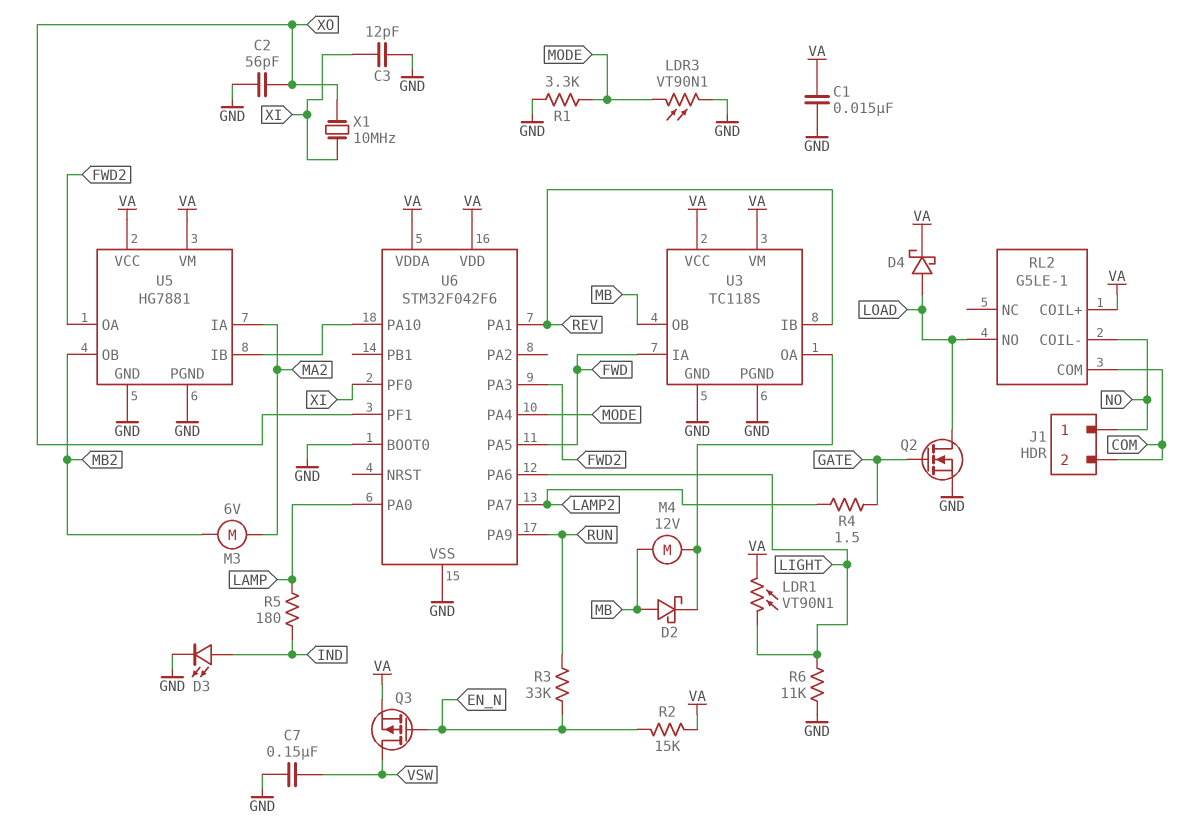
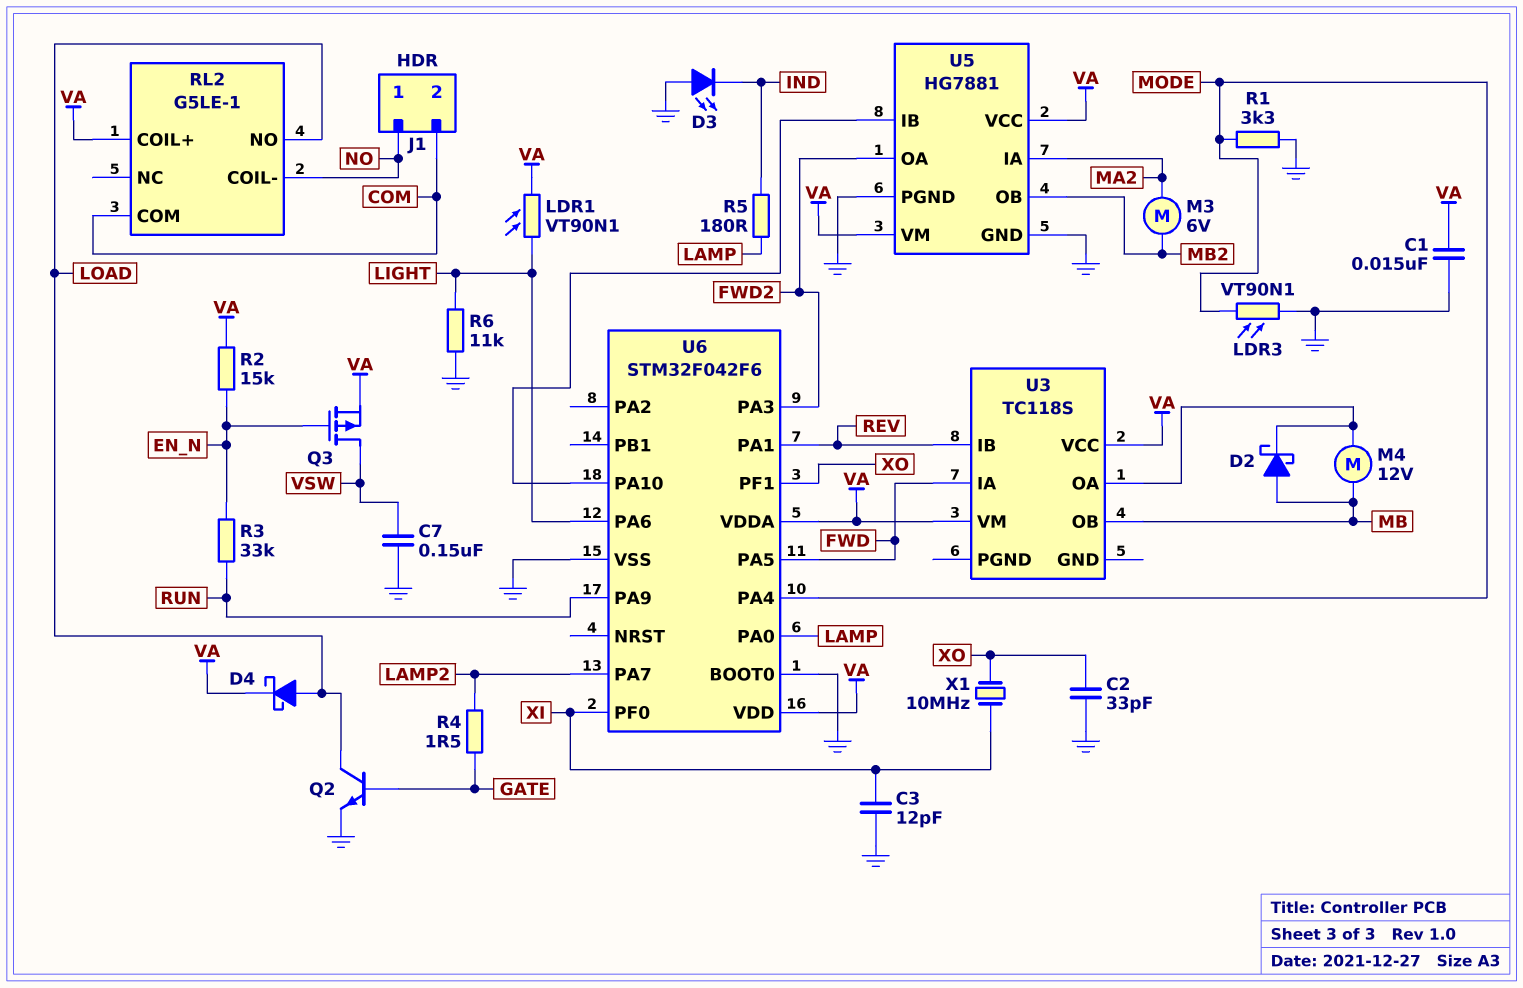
C2: 56pF (GND, XO) -> 33pF (GND, XO)
D3: LED (A IND, K GND) -> LED (A GND, K IND)
Q2: NMOS (G GATE, D LOAD, S GND) -> NPN (B GATE, C LOAD, E GND)
U3 pin GND: GND -> none
U3 pin PGND: GND -> none

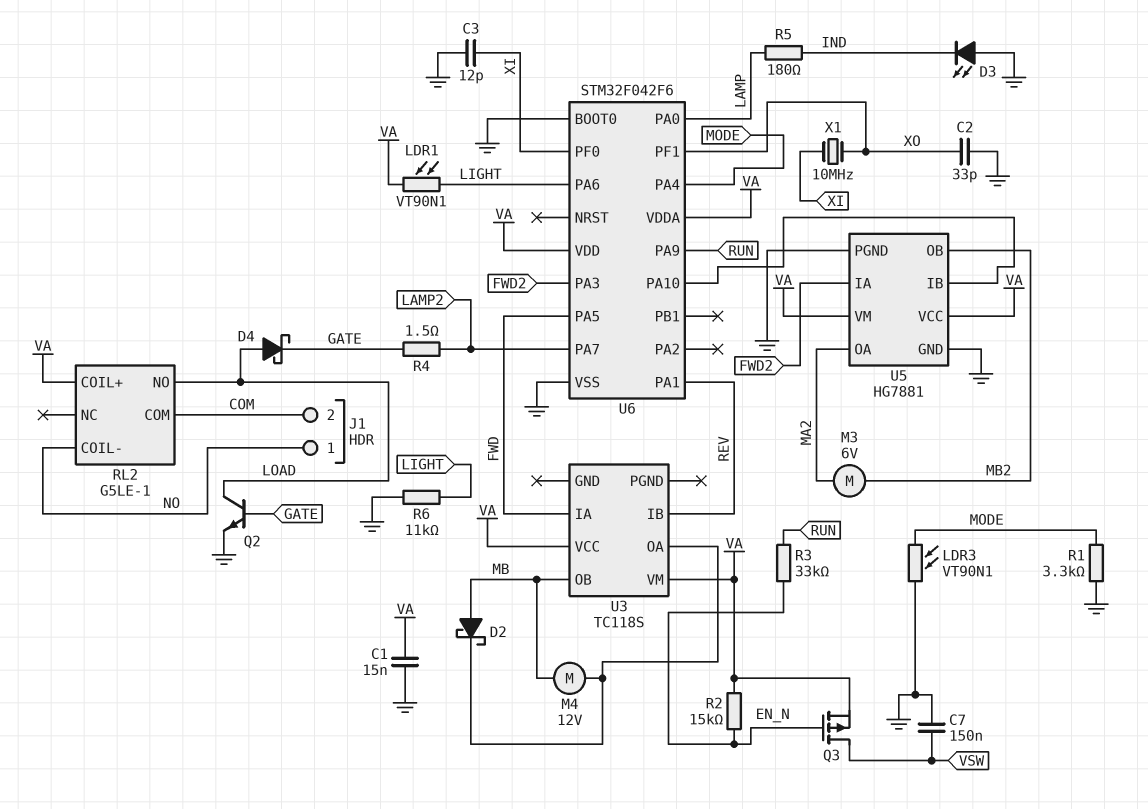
D4: schottky (A LOAD, K VA) -> schottky (A LOAD, K GATE)
U5 pin IA: MA2 -> FWD2
U5 pin OA: FWD2 -> MA2

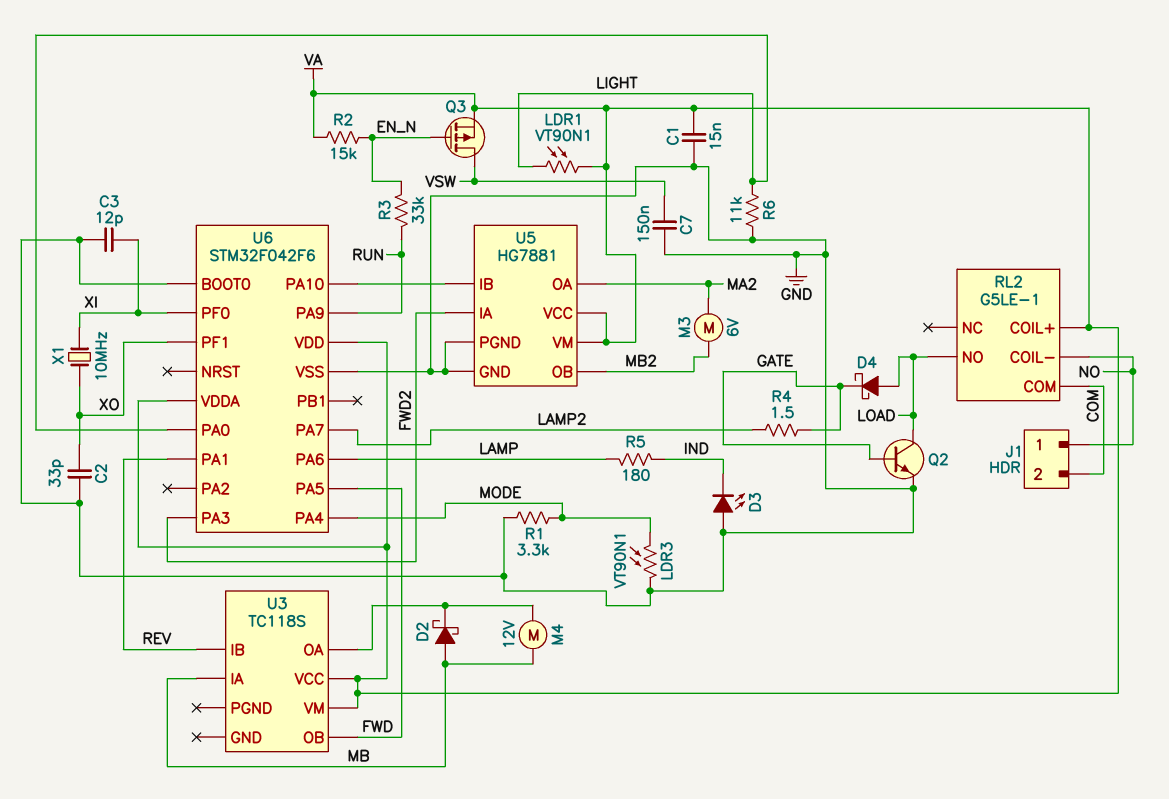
U3 pin IA: FWD -> MB
U3 pin OB: MB -> FWD
U6 pin PA0: LAMP -> LIGHT
U6 pin PA6: LIGHT -> LAMP

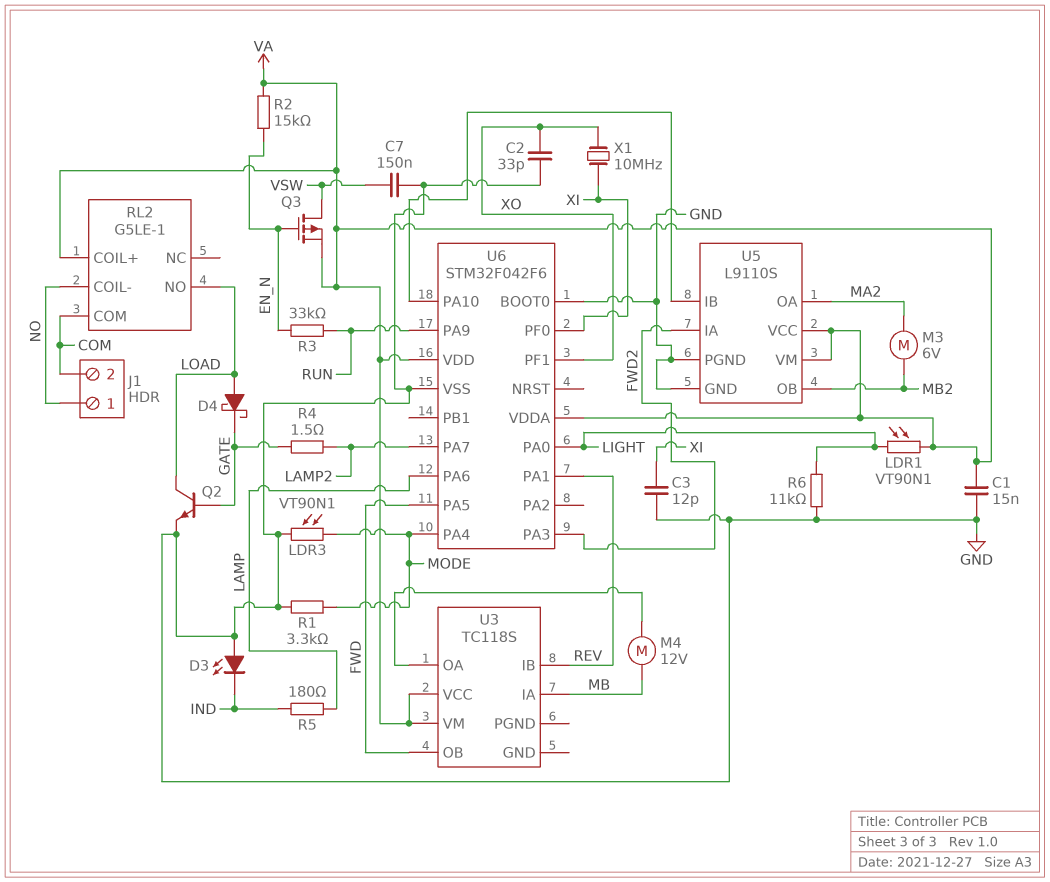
D2: schottky (A MB, K U3/OA) -> none
U5: HG7881 -> L9110S

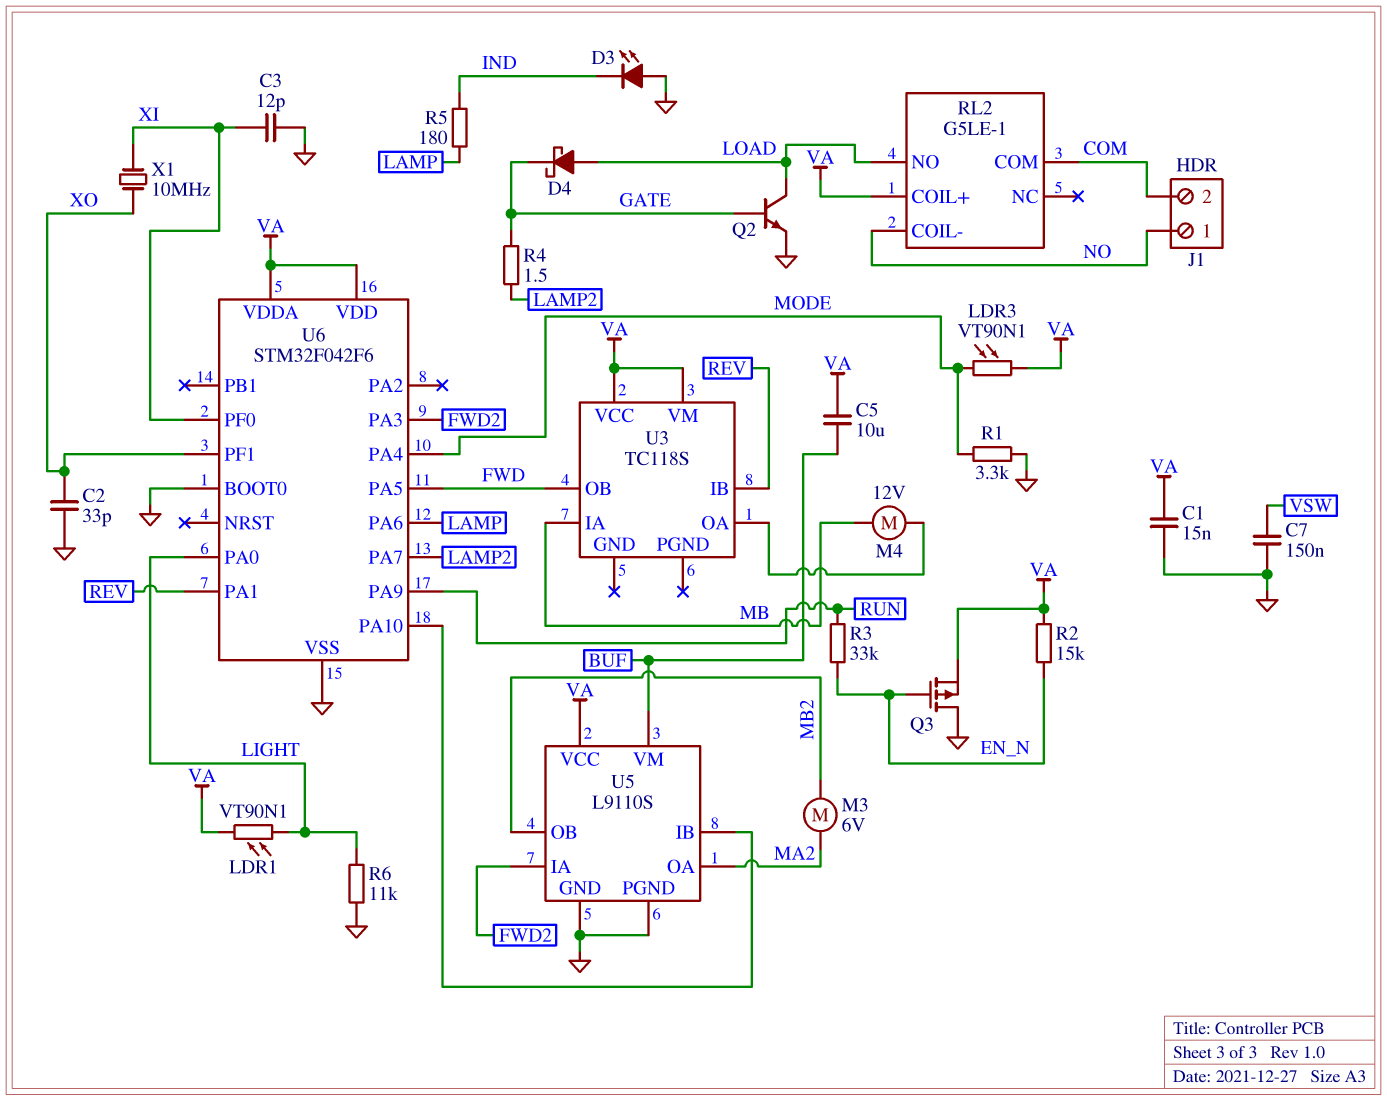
C5: none -> 10uF (BUF, VA)
LDR3: VT90N1 (GND, MODE) -> VT90N1 (MODE, VA)
Q3: PMOS (G EN_N, D VSW, S VA) -> PMOS (G EN_N, D GND, S VA)
U5 pin VM: VA -> BUF

